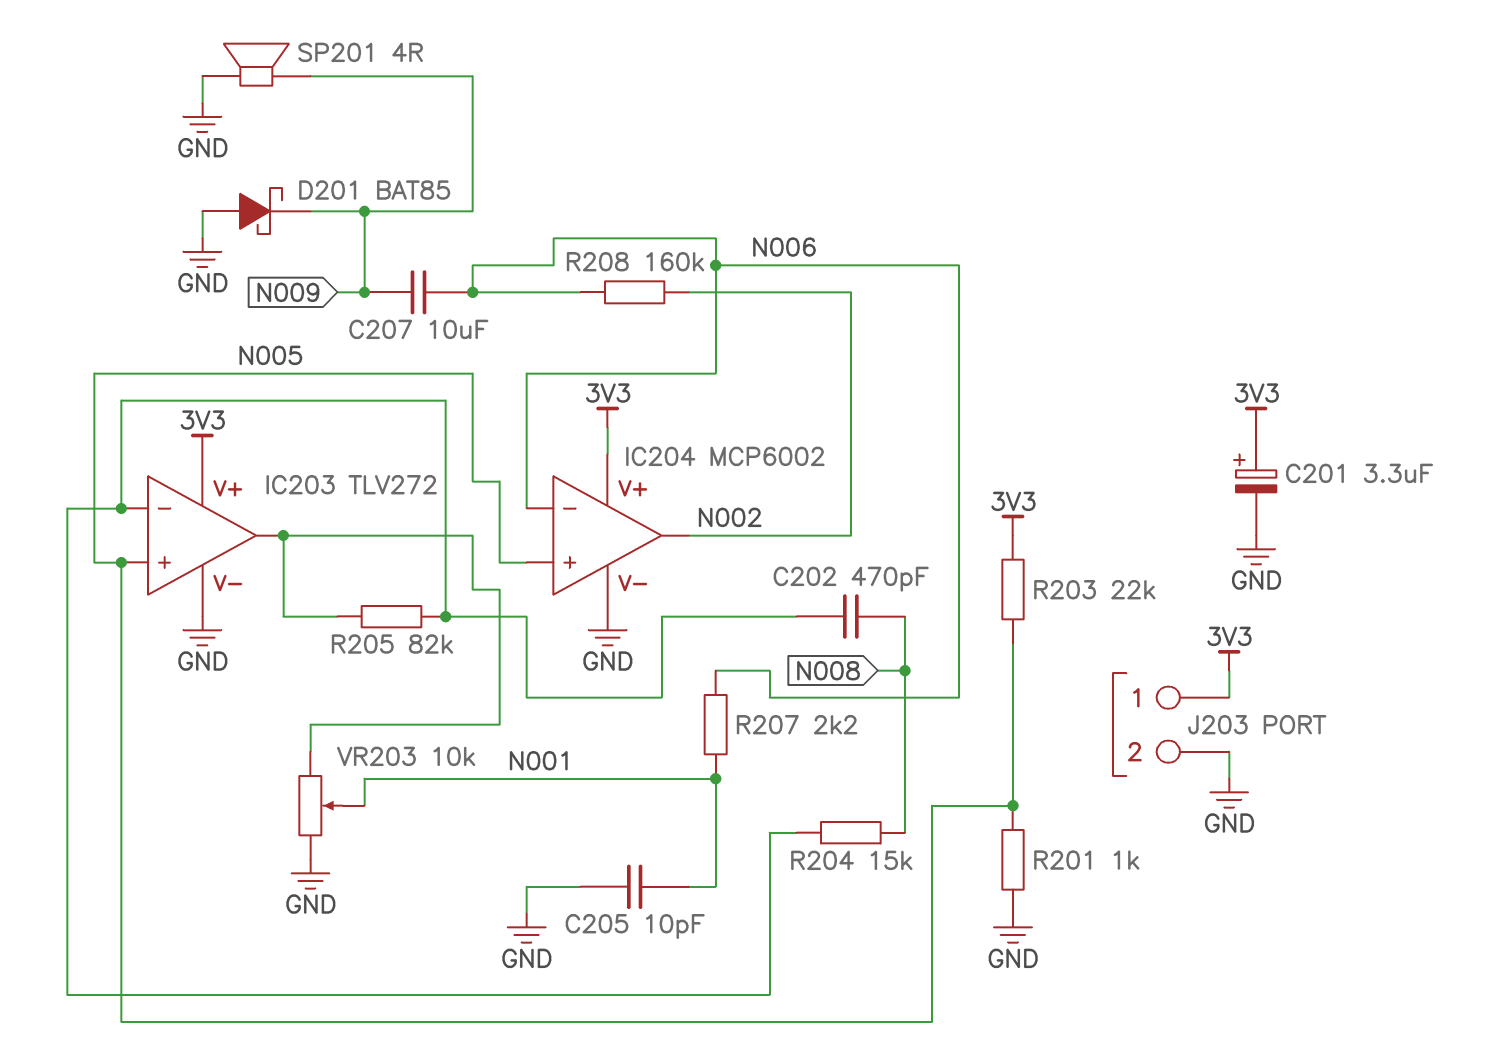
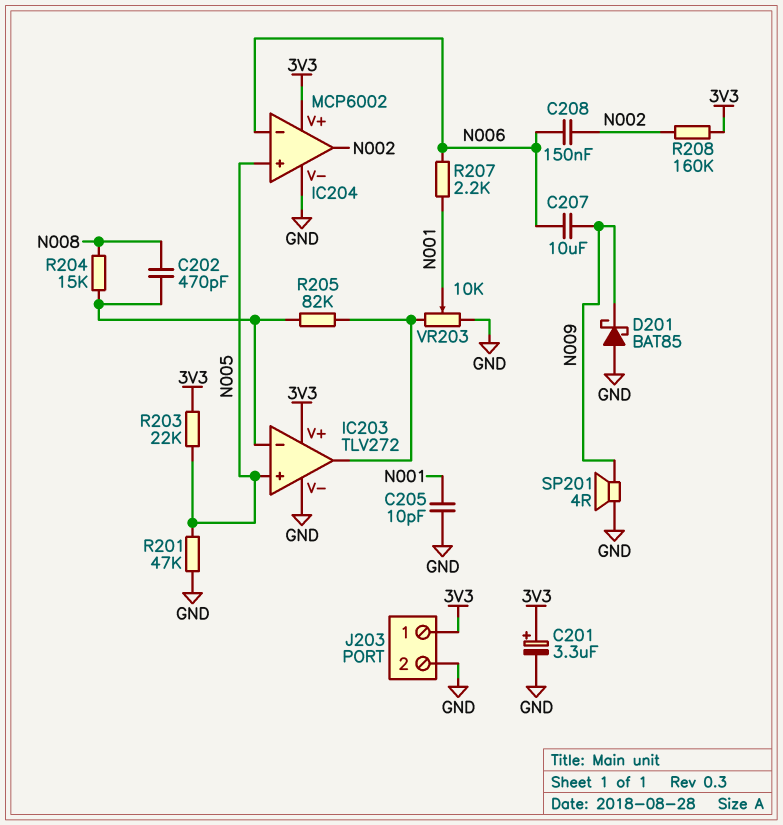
C208: none -> 150nF (N002, N006)
R201: 1k (GND, N005) -> 47k (GND, N005)
R208: 160k (N002, N006) -> 160k (3V3, N002)

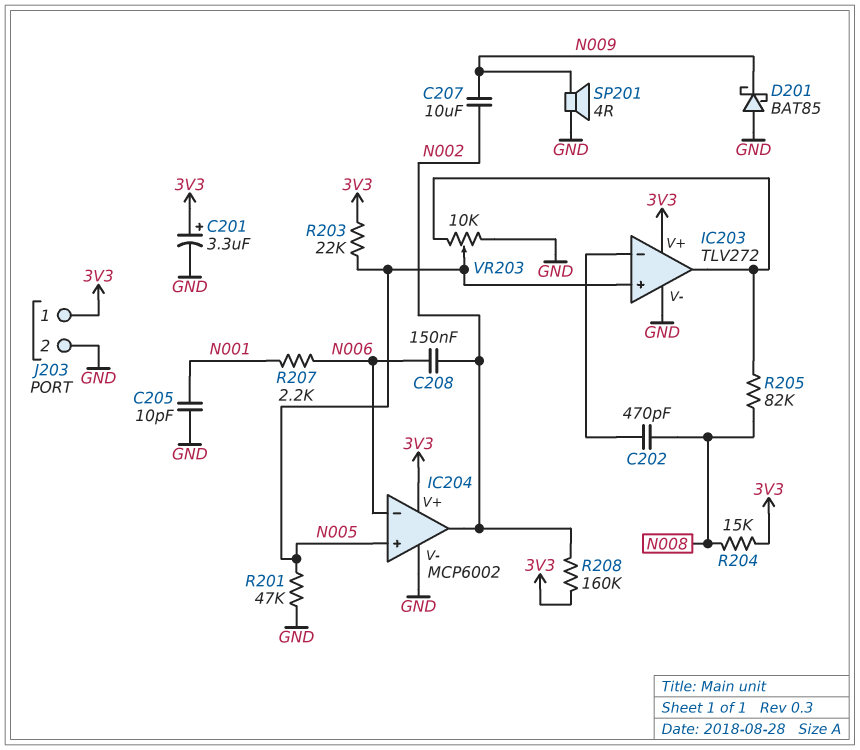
C207: 10uF (N006, N009) -> 10uF (N002, N009)
R204: 15k (IC203/in-, N008) -> 15k (3V3, N008)
R205: 82k (IC203/in-, IC203/out) -> 82k (IC203/out, N008)
VR203: 10k (GND, IC203/out, wiper N001) -> 10k (GND, IC203/out, wiper N005)

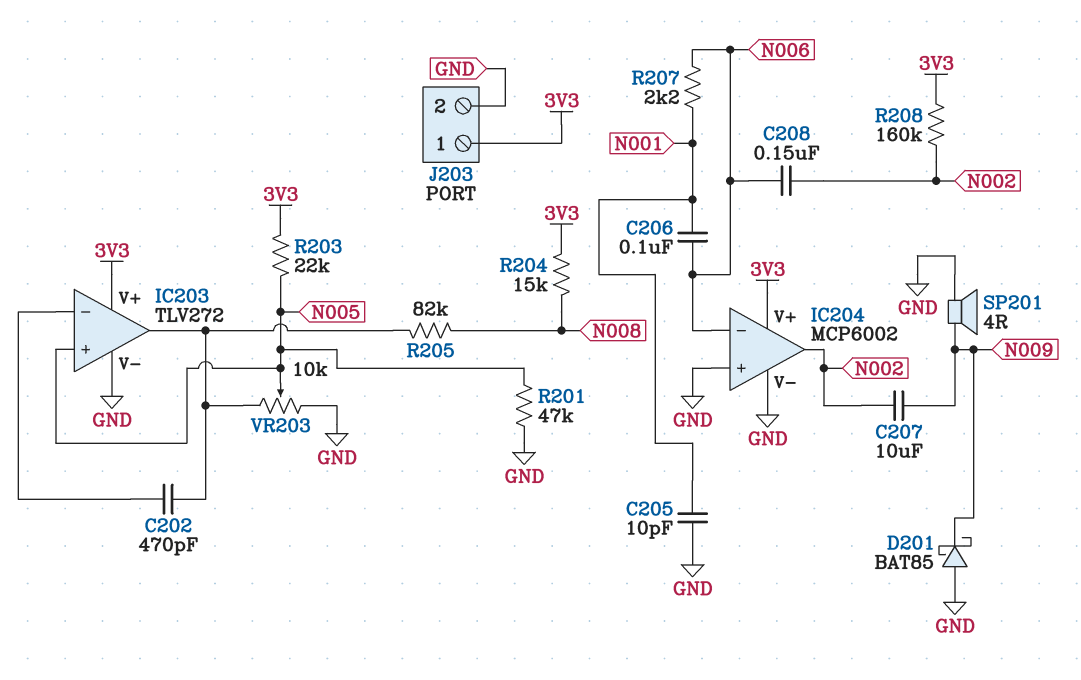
C201: 3.3uF (plus 3V3, minus GND) -> none
C202: 470pF (IC203/in-, N008) -> 470pF (IC203/in-, IC203/out)
C206: none -> 100nF (N001, N006)
IC204 pin in+: N005 -> GND

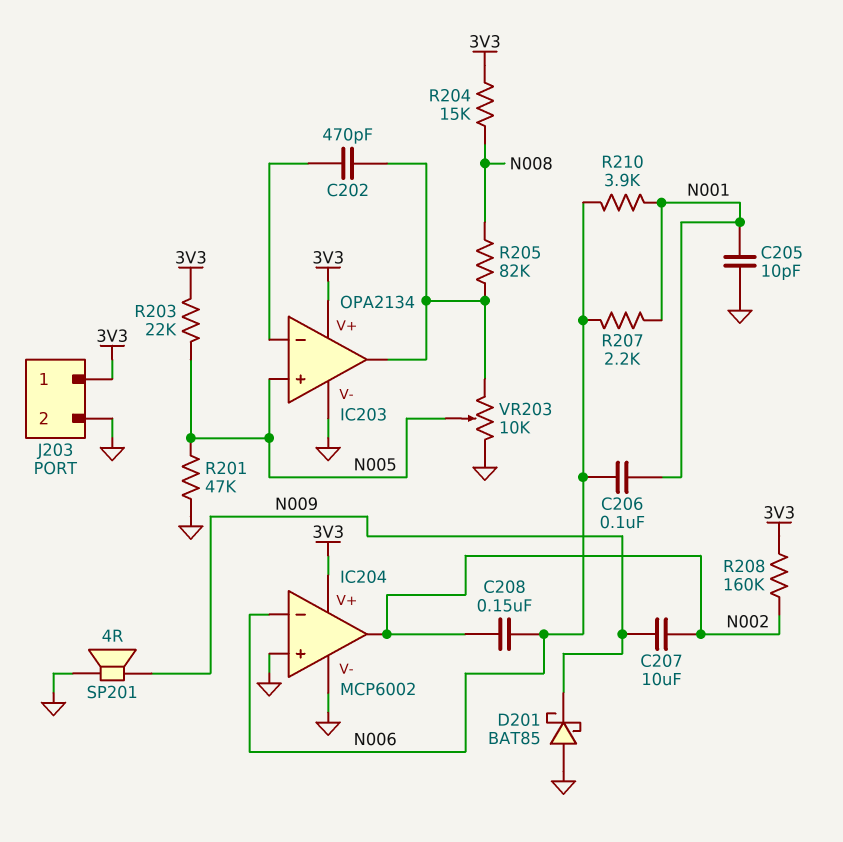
IC203: TLV272 -> OPA2134
R210: none -> 3.9k (N001, N006)

